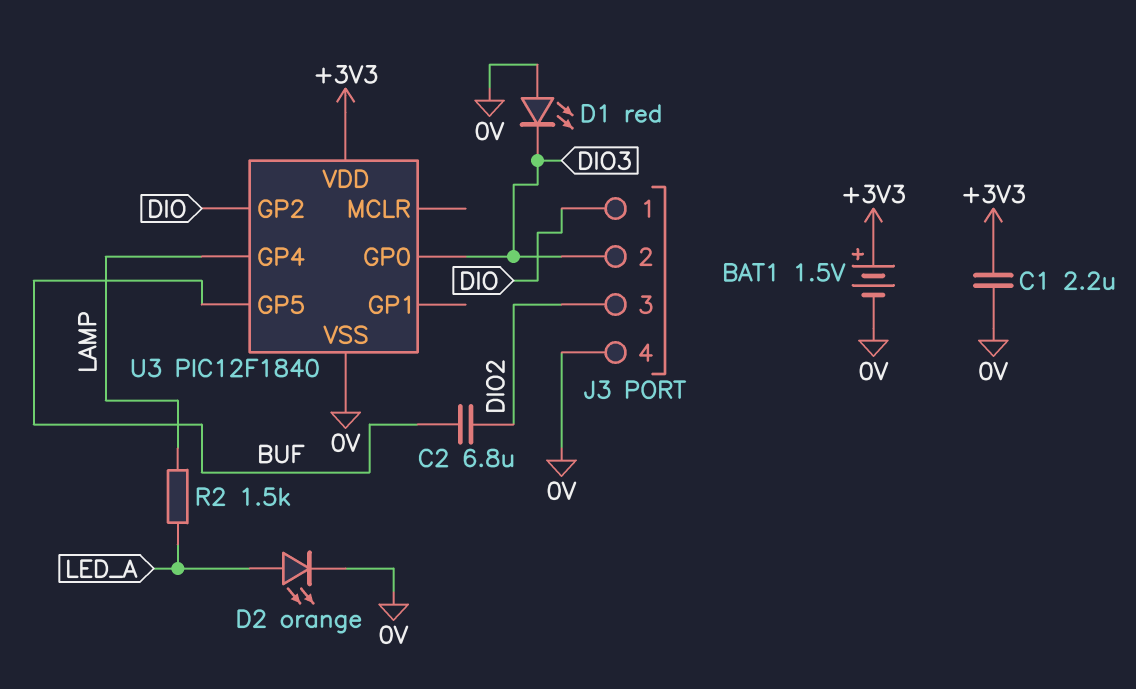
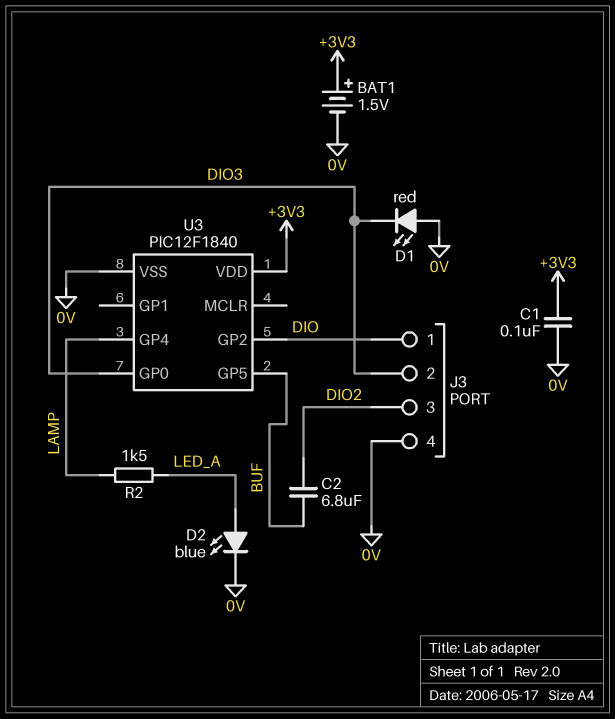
C1: 2.2uF (+3V3, 0V) -> 100nF (+3V3, 0V)
D2: LED orange (A LED_A, K 0V) -> LED blue (A LED_A, K 0V)

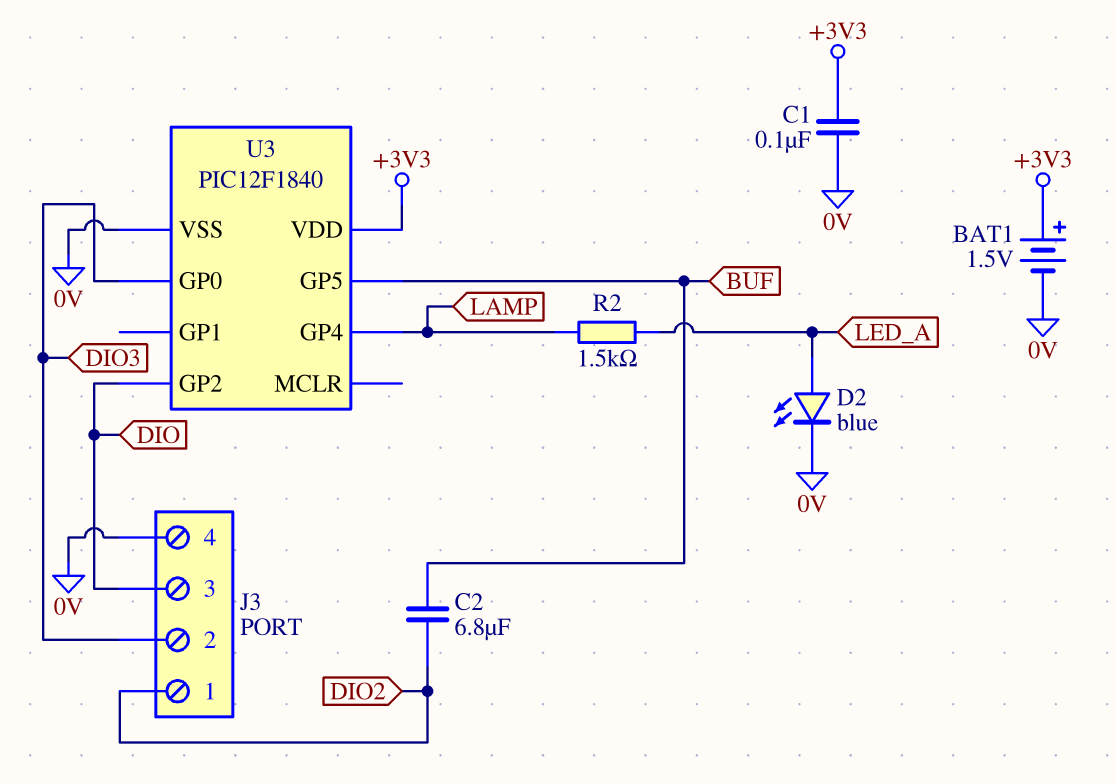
D1: LED red (A 0V, K DIO3) -> none
J3 pin 1: DIO -> DIO2
J3 pin 3: DIO2 -> DIO

